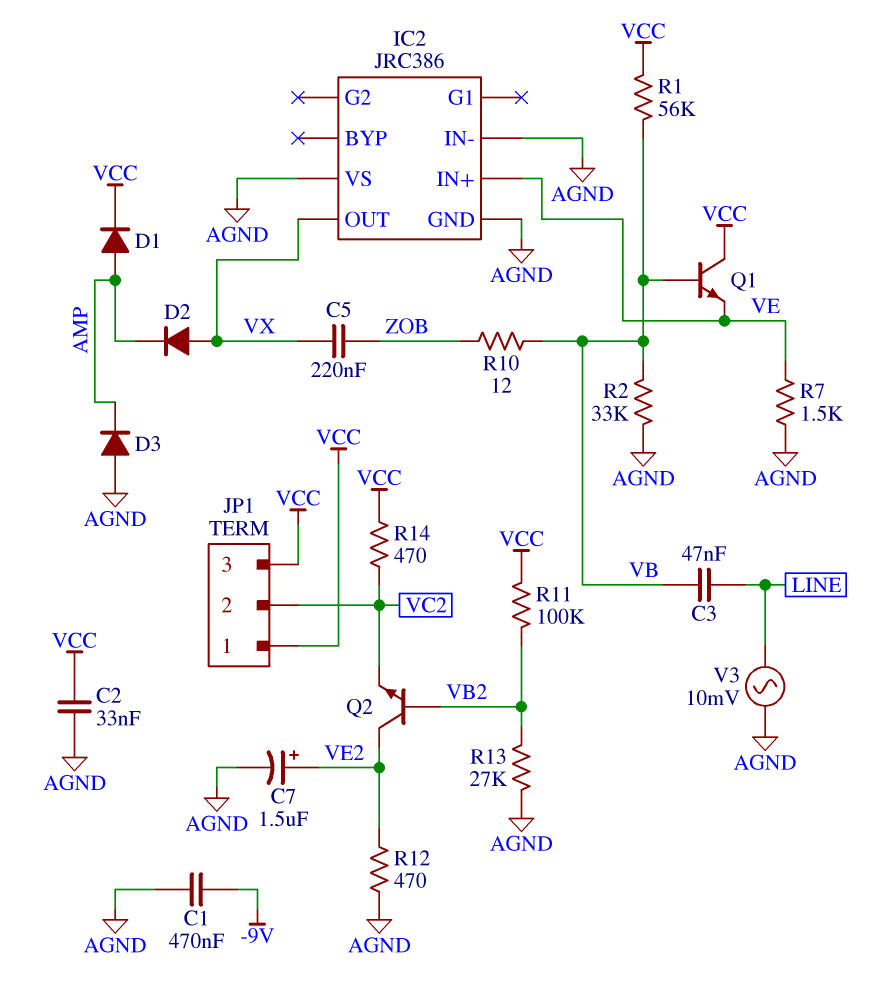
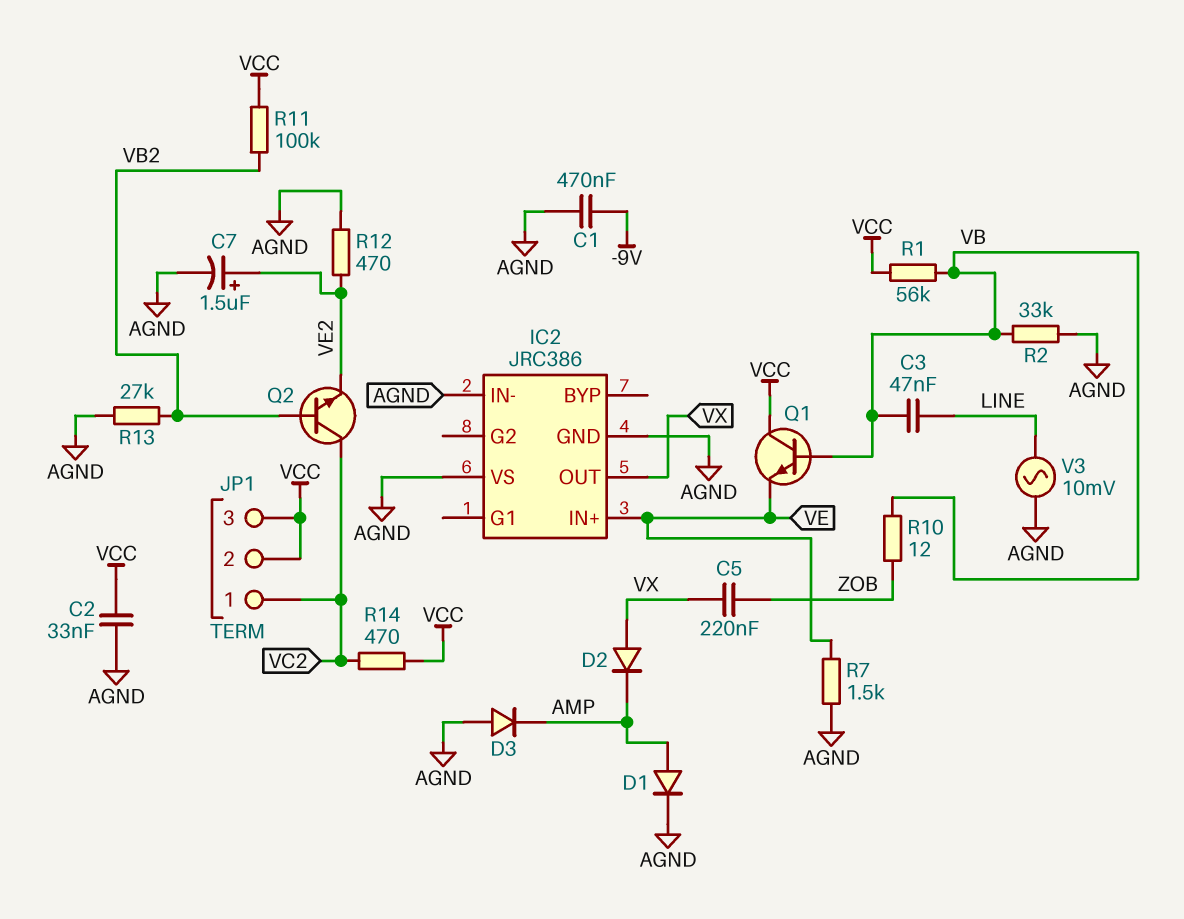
D1: diode (A AMP, K VCC) -> diode (A AMP, K AGND)
JP1 pin 1: VCC -> VC2
JP1 pin 2: VC2 -> VCC
Q2: NPN (B VB2, C VE2, E VC2) -> NPN (B VB2, C VC2, E VE2)

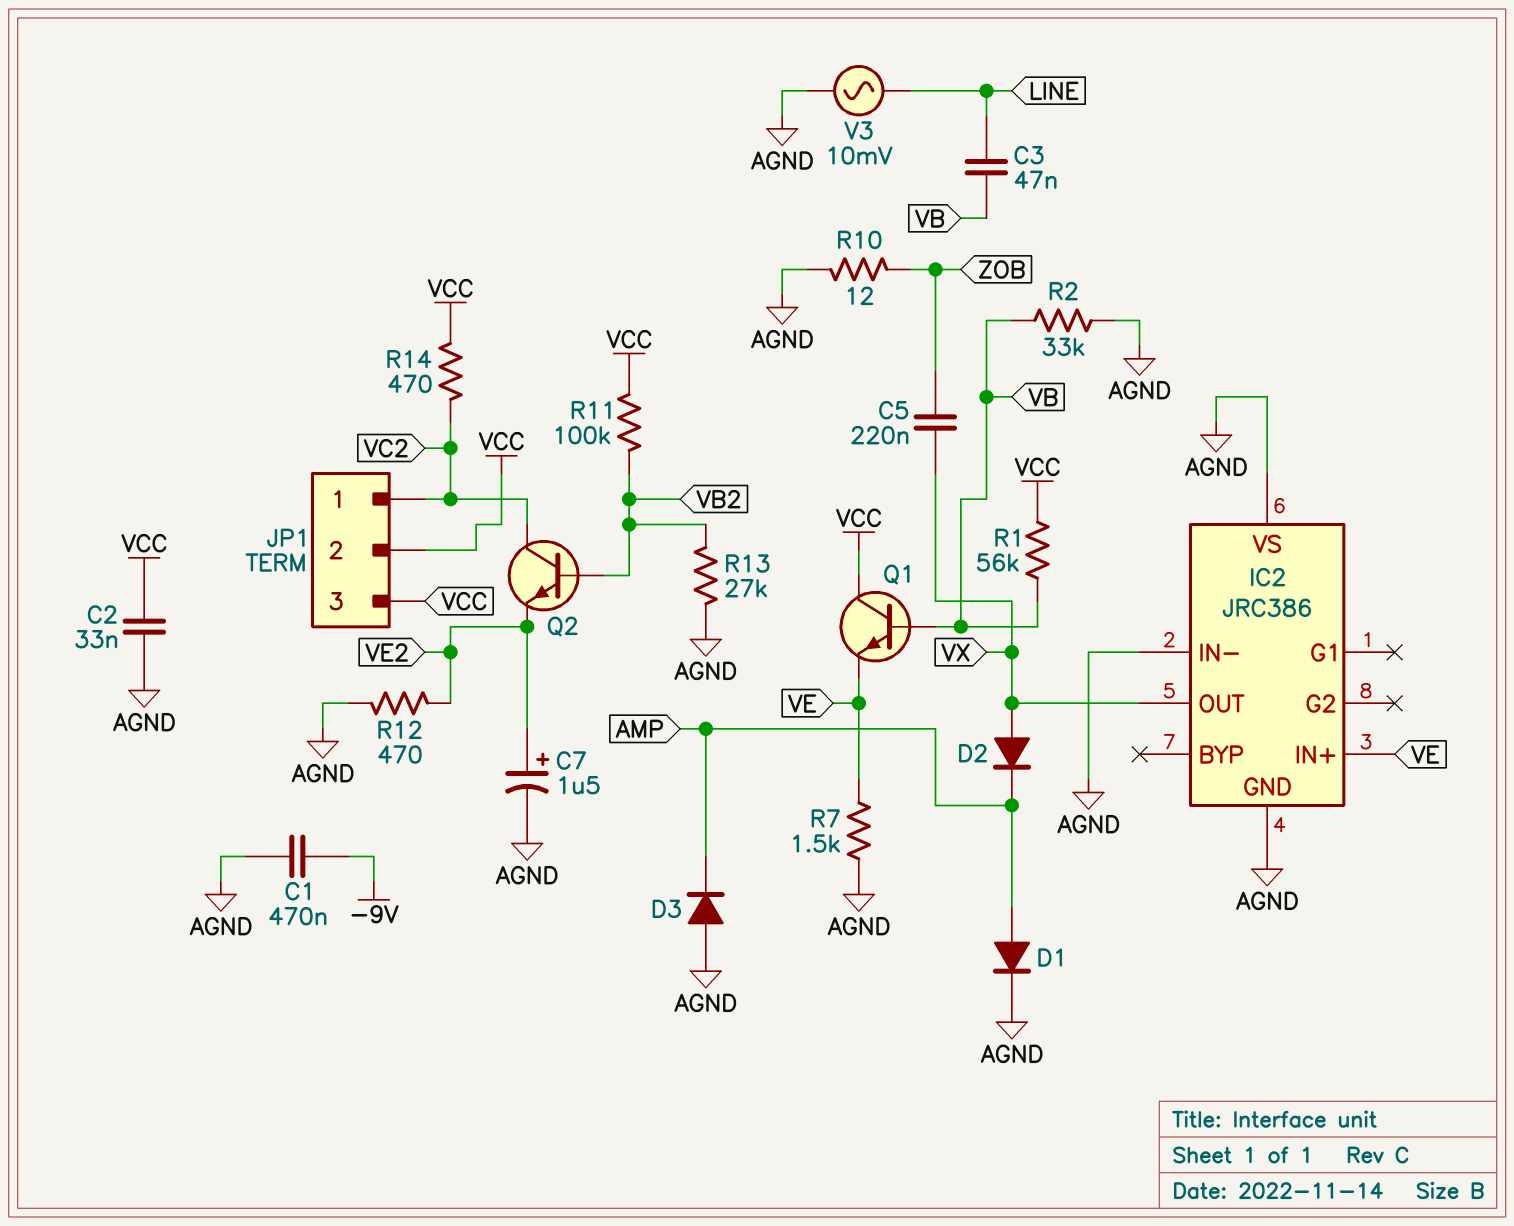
R10: 12 (VB, ZOB) -> 12 (AGND, ZOB)

